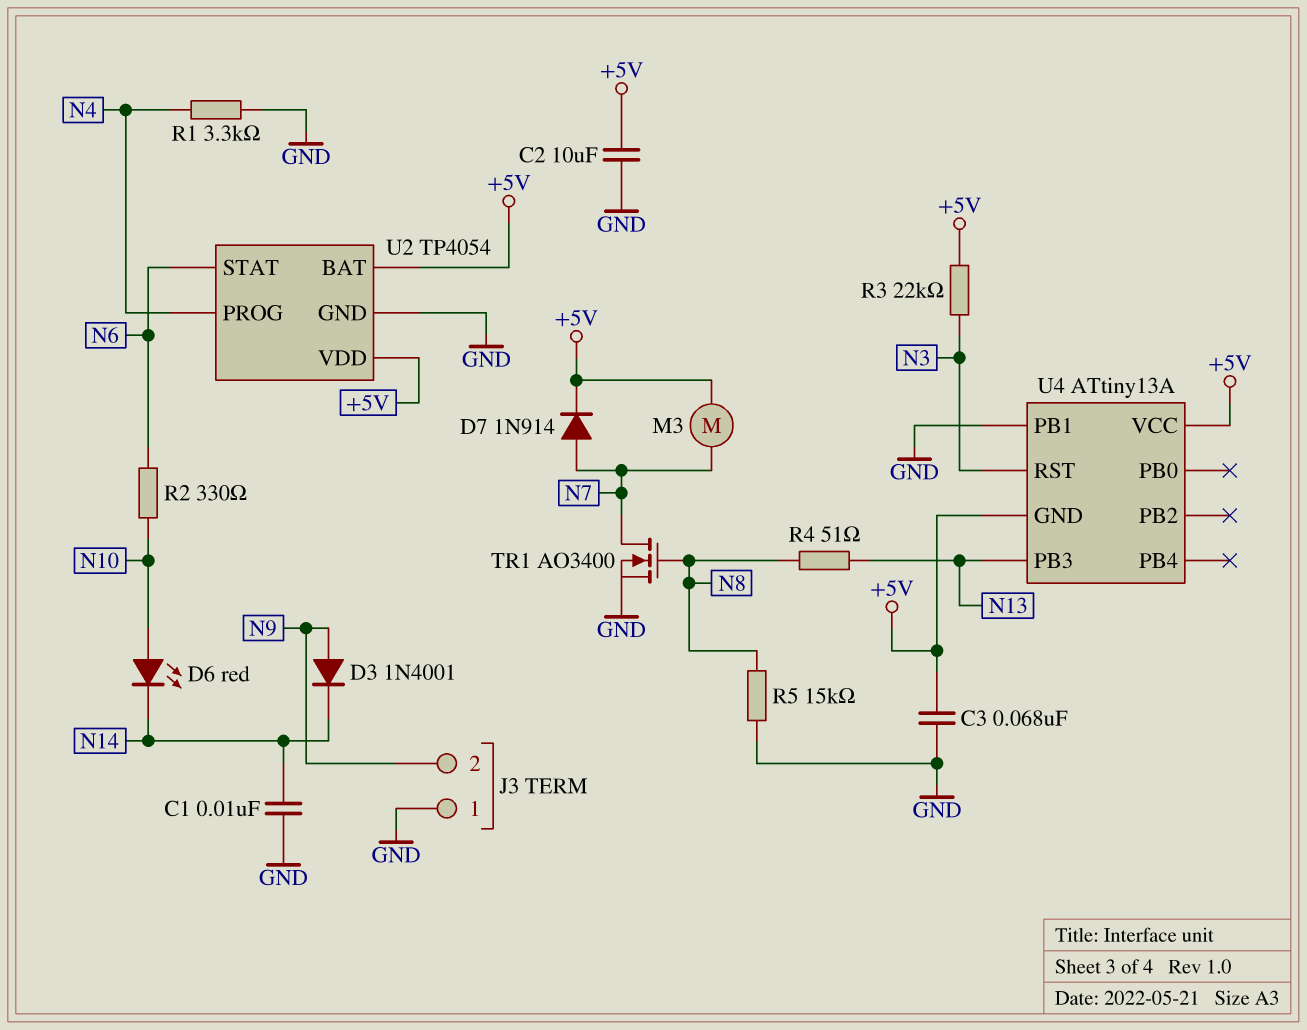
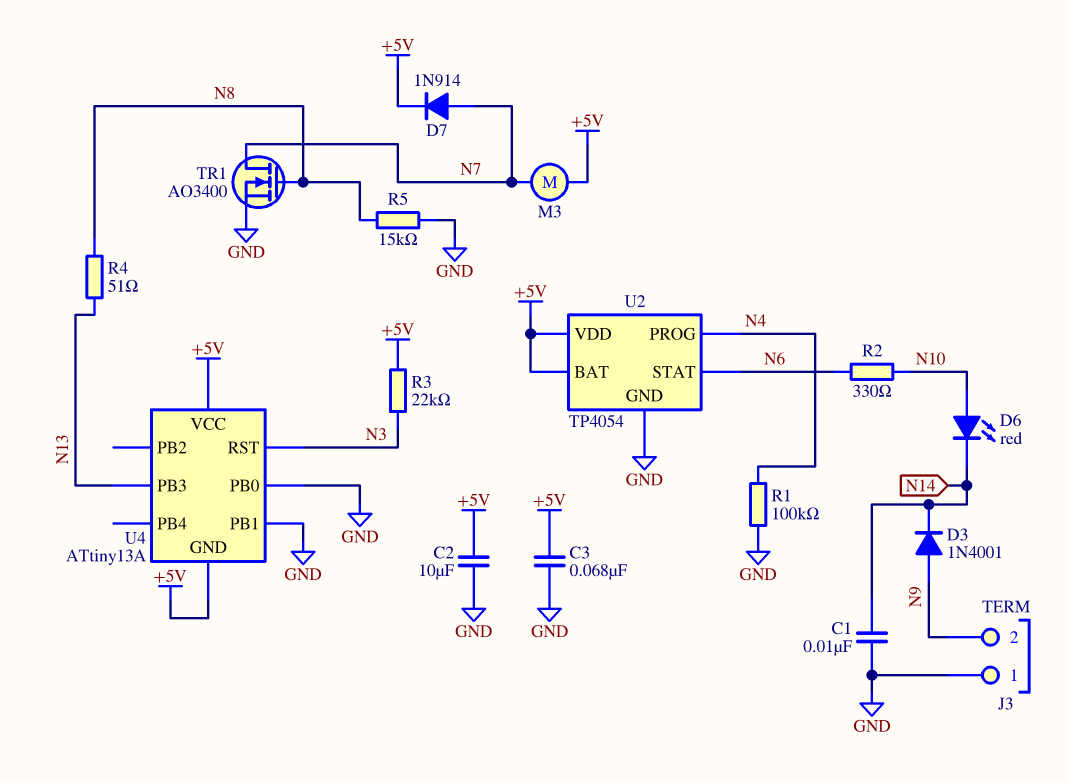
R1: 3.3k (GND, N4) -> 100k (GND, N4)
U4 pin PB0: none -> GND

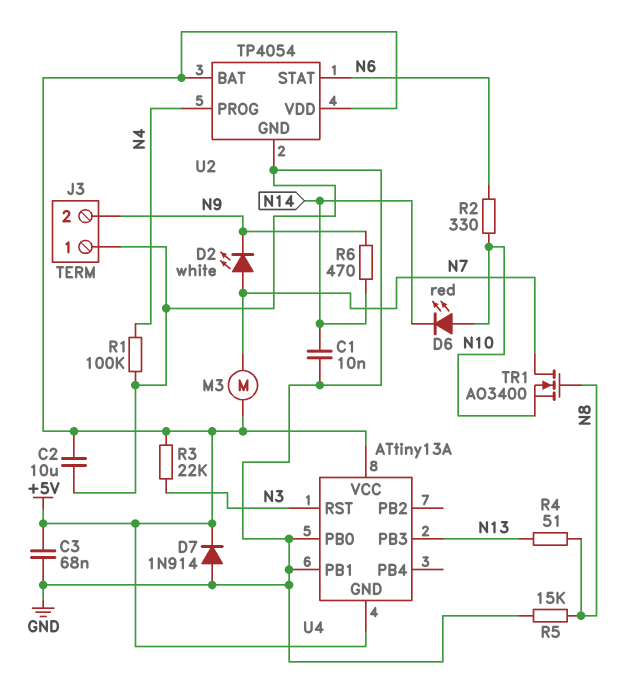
D2: none -> LED white (A N7, K N9)
D3: diode 1N4001 (A N9, K N14) -> none
D7: diode 1N914 (A N7, K +5V) -> diode 1N914 (A GND, K +5V)
R6: none -> 470 (N9, N14)
TR1: NMOS AO3400 (G N8, D N7, S GND) -> NMOS AO3400 (G N8, D N7, S N10)

